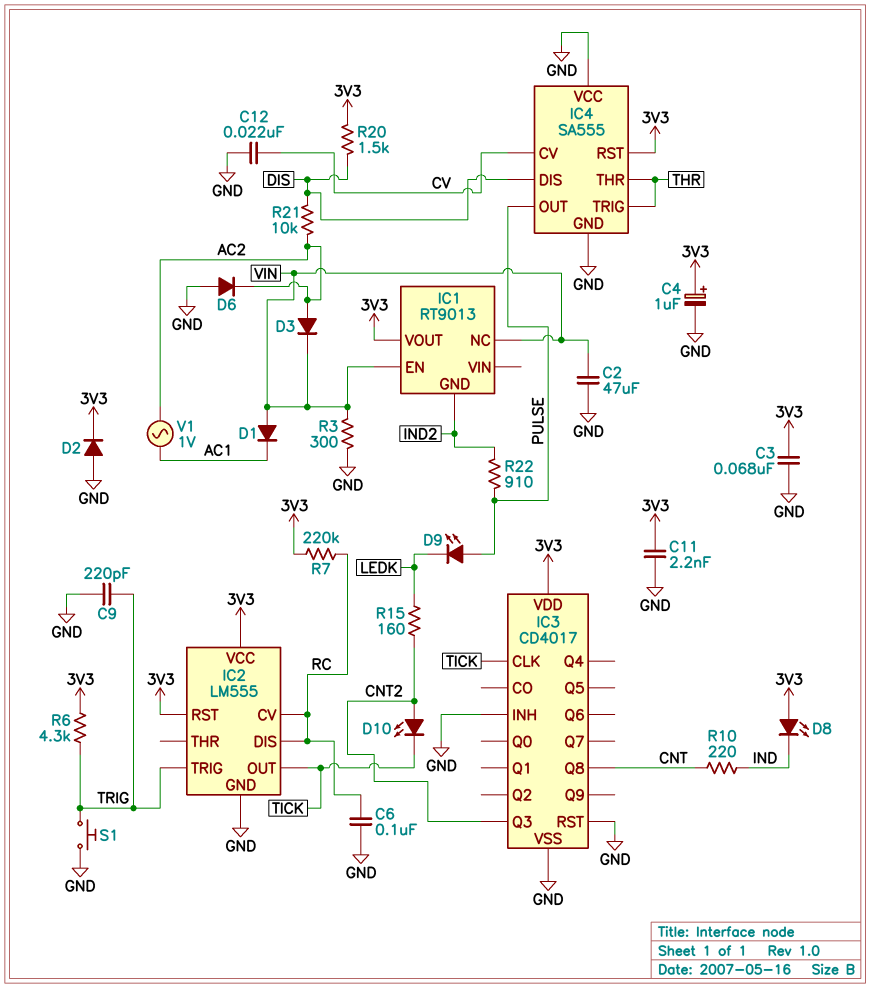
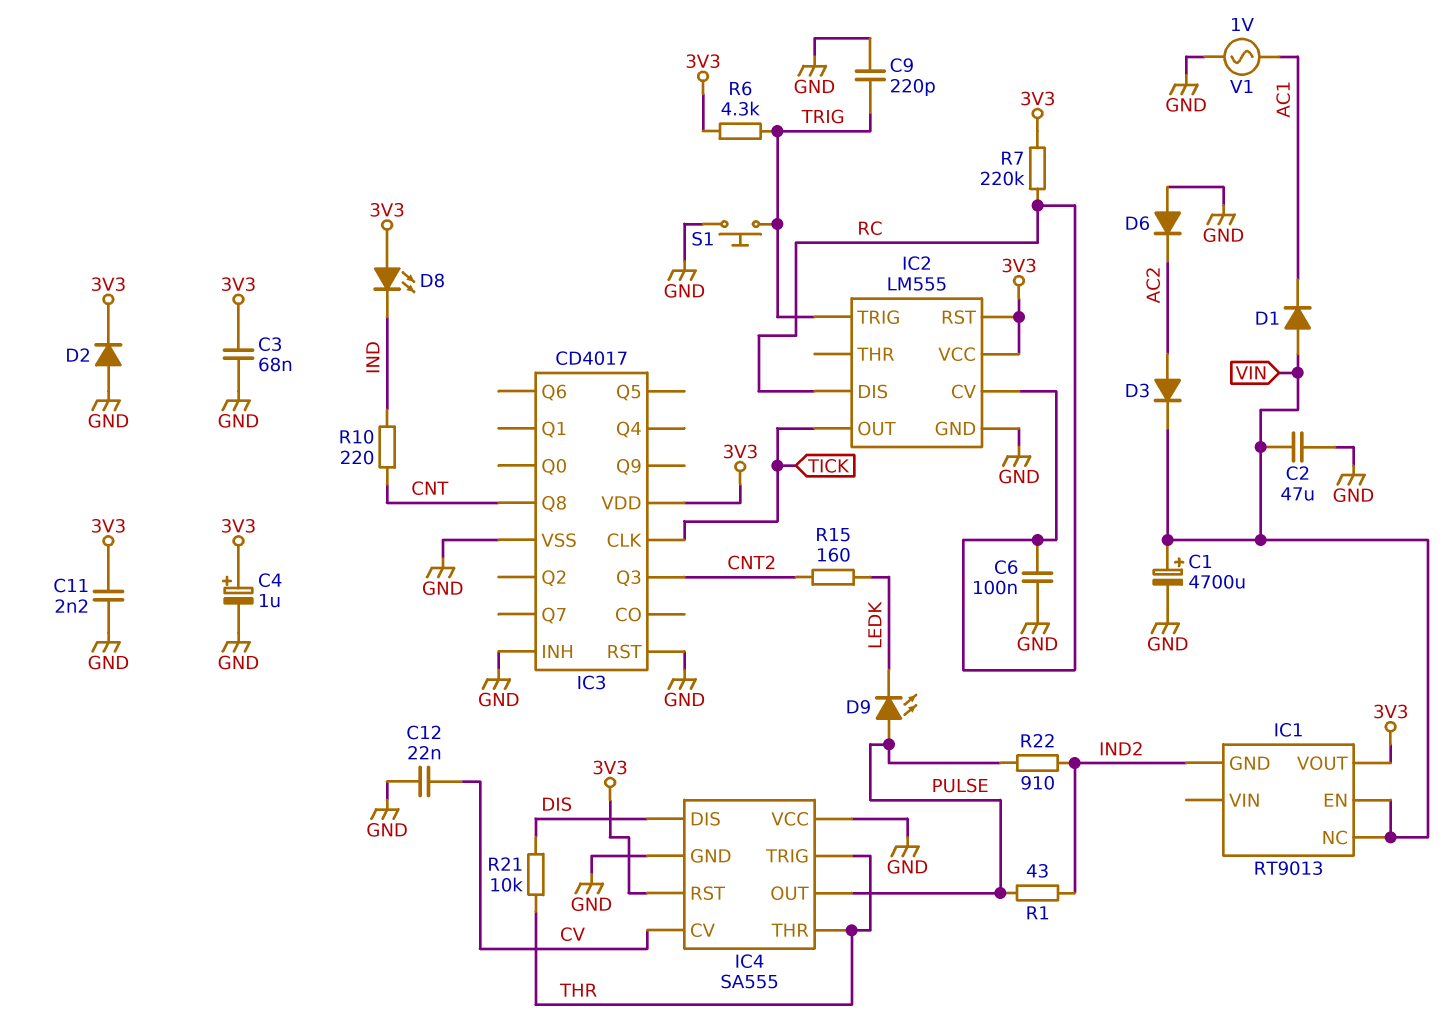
C1: none -> 4700uF (plus VIN, minus GND)
D10: LED (A CNT2, K TICK) -> none
R1: none -> 43 (IND2, PULSE)
R3: 300 (GND, VIN) -> none
R20: 1.5k (3V3, DIS) -> none
R21: 10k (AC2, DIS) -> 10k (DIS, THR)
V1: AC 1V (AC1, AC2) -> AC 1V (AC1, GND)

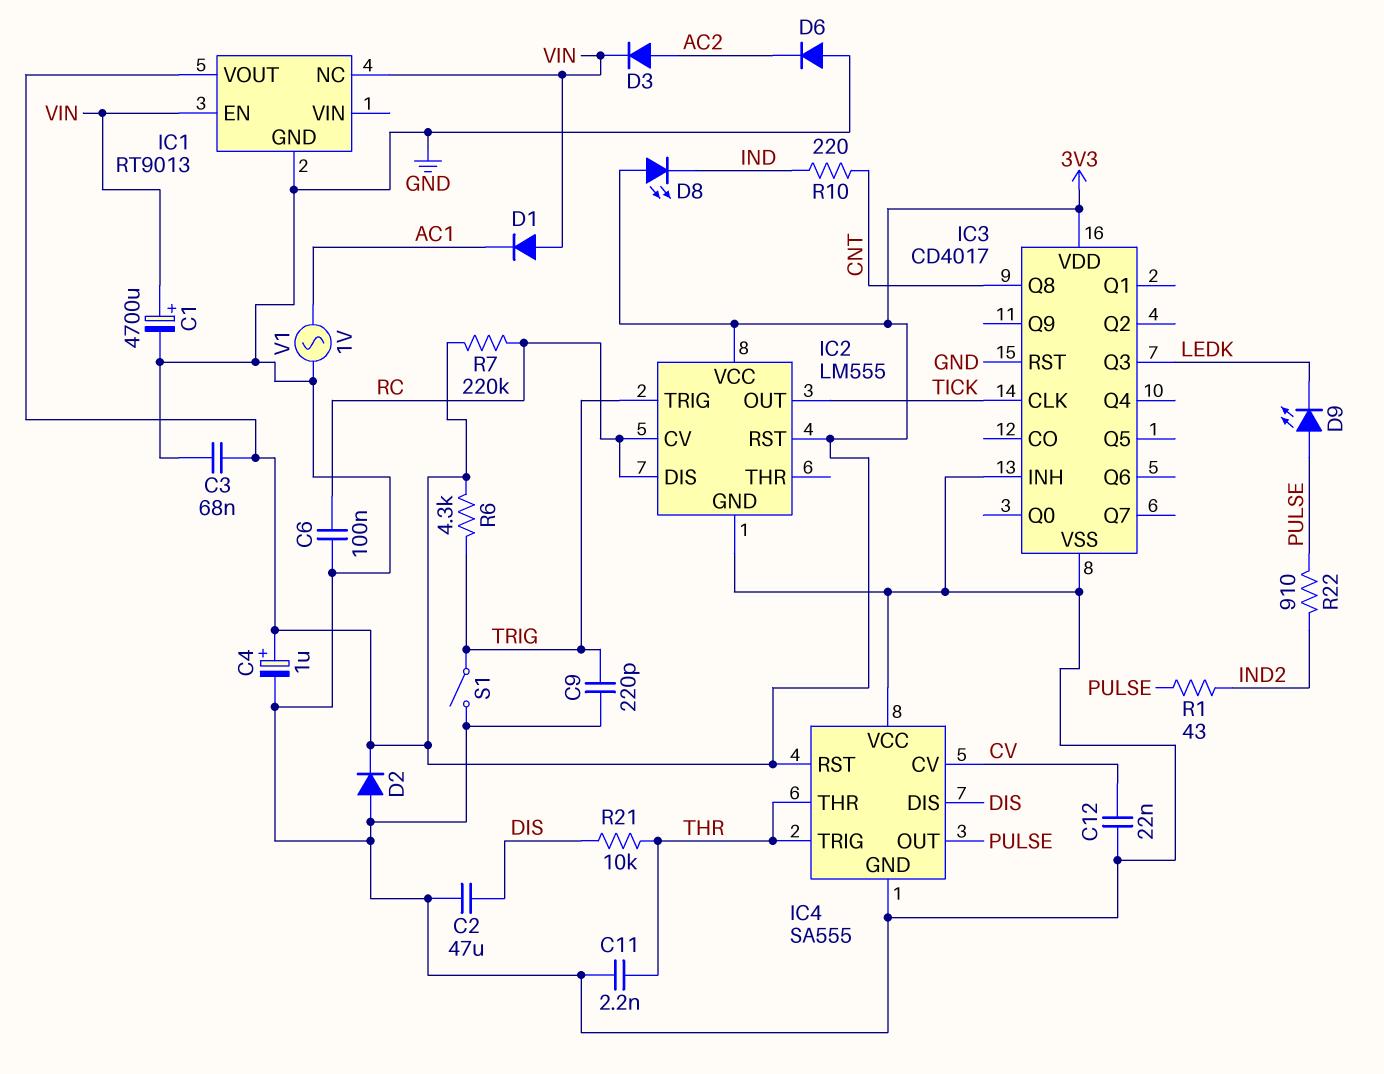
C2: 47uF (GND, VIN) -> 47uF (DIS, GND)
C11: 2.2nF (3V3, GND) -> 2.2nF (GND, THR)
IC1 pin GND: IND2 -> GND
IC3 pin Q3: CNT2 -> LEDK
R15: 160 (CNT2, LEDK) -> none
S1: button (GND, TRIG) -> switch (GND, TRIG)

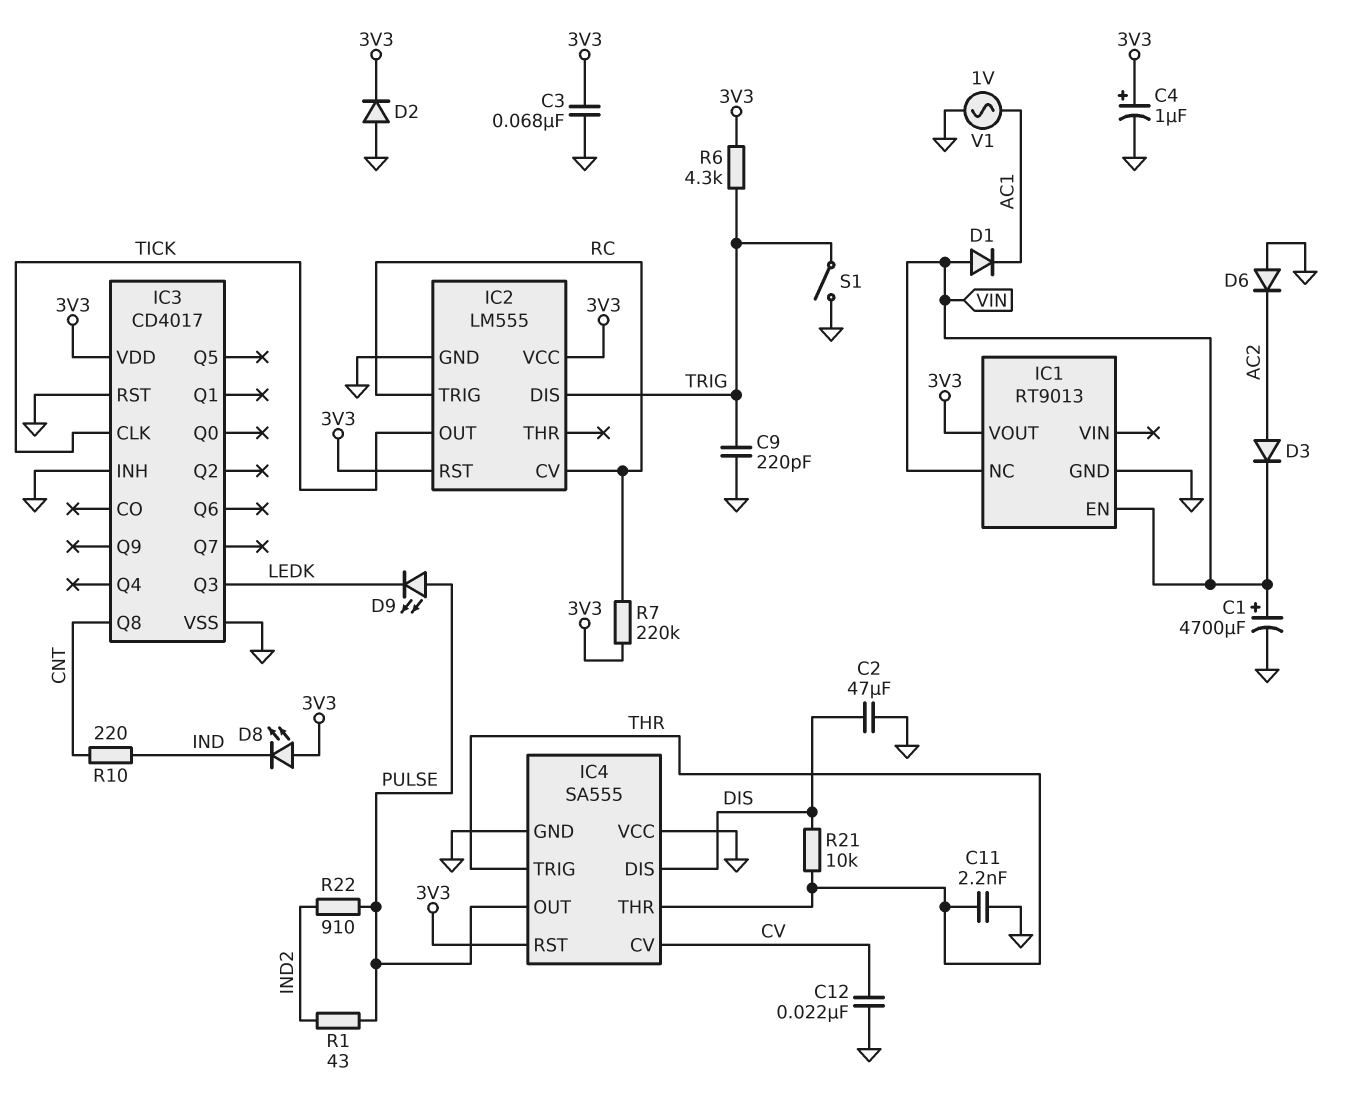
C6: 100nF (GND, RC) -> none
IC2 pin DIS: RC -> TRIG
IC2 pin TRIG: TRIG -> RC

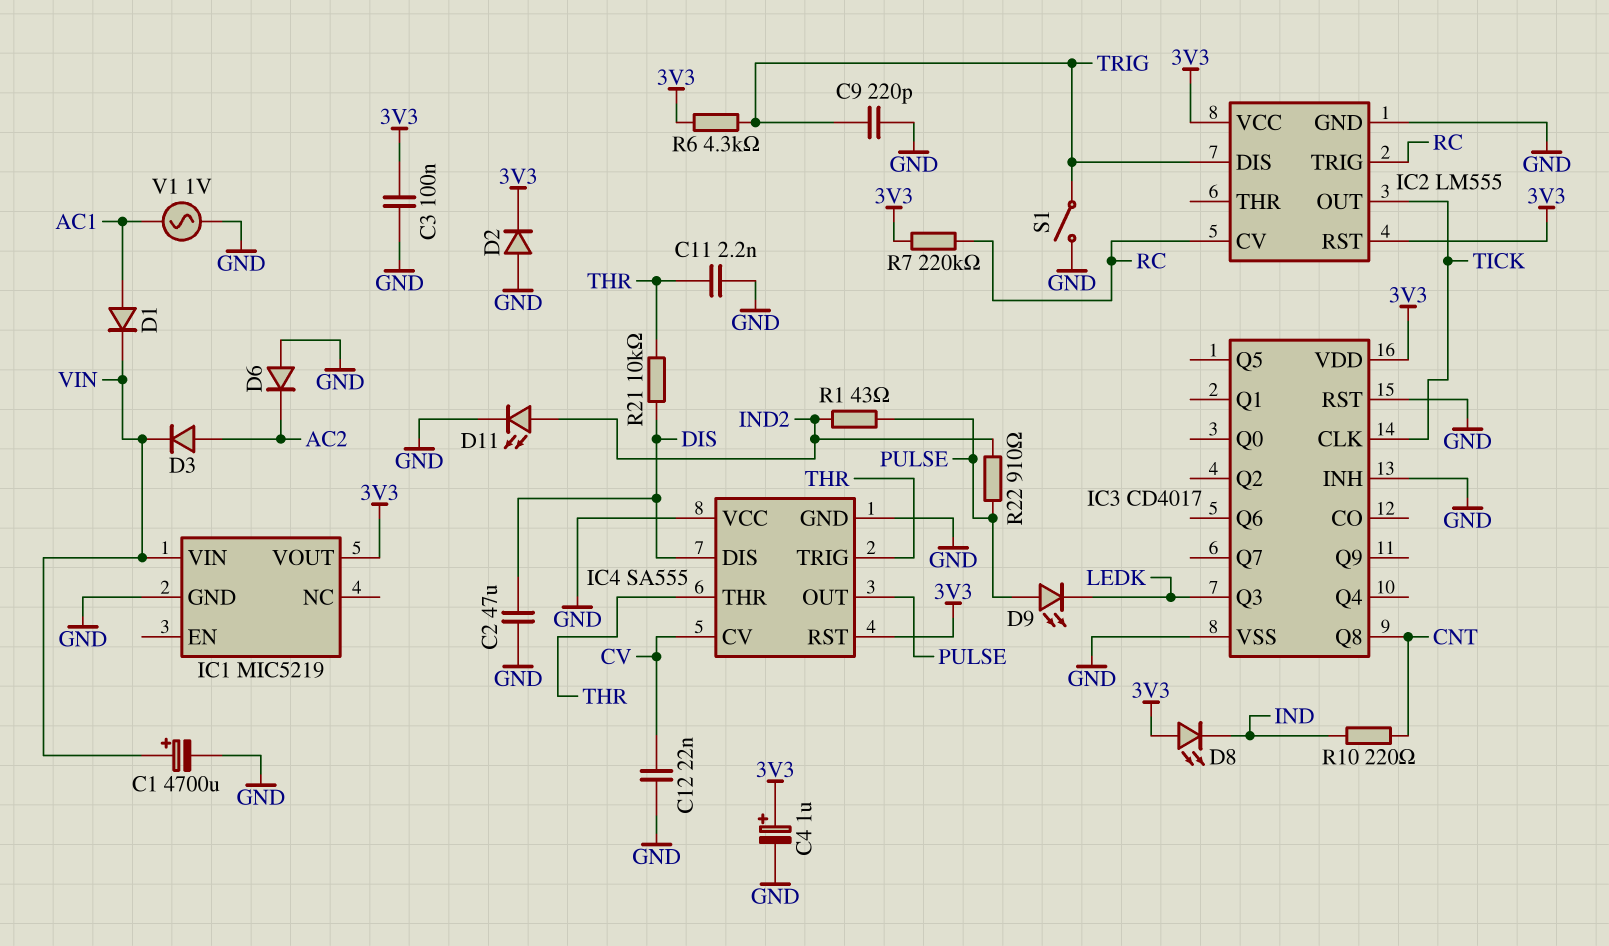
C3: 68nF (3V3, GND) -> 100nF (3V3, GND)
D1: diode (A VIN, K AC1) -> diode (A AC1, K VIN)
D11: none -> LED (A IND2, K GND)
IC1: RT9013 -> MIC5219
IC1 pin EN: VIN -> none
IC1 pin NC: VIN -> none
IC1 pin VIN: none -> VIN

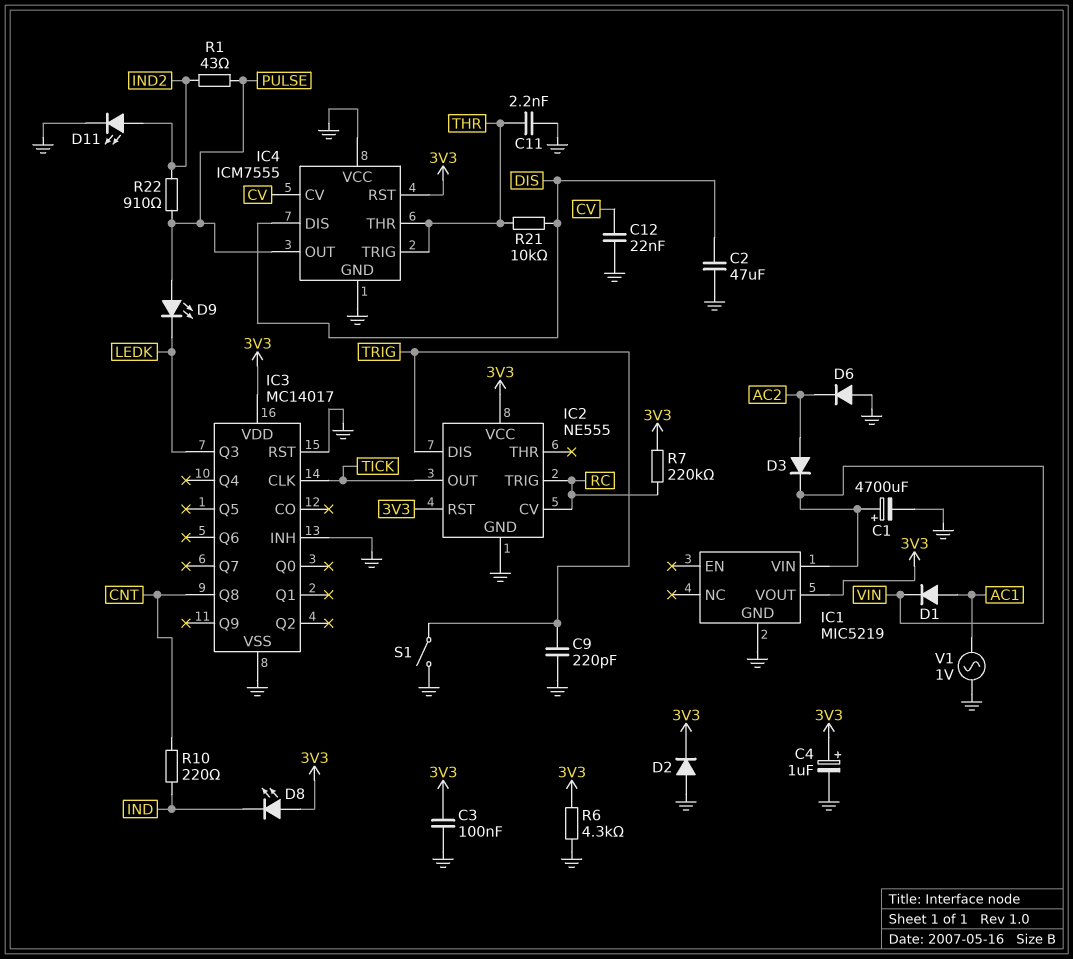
IC2: LM555 -> NE555
IC3: CD4017 -> MC14017
IC4: SA555 -> ICM7555
R6: 4.3k (3V3, TRIG) -> 4.3k (3V3, GND)

